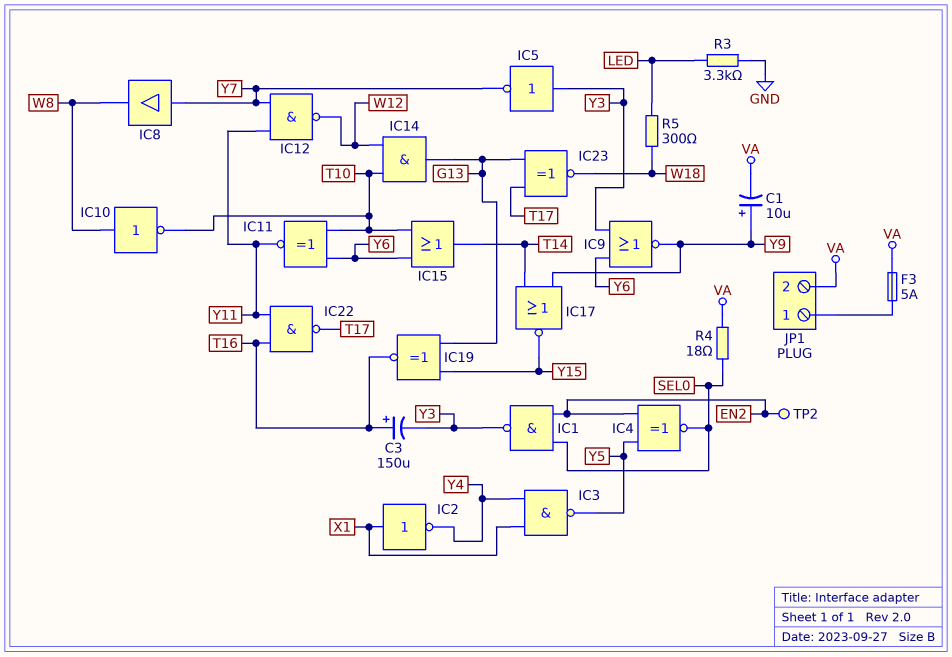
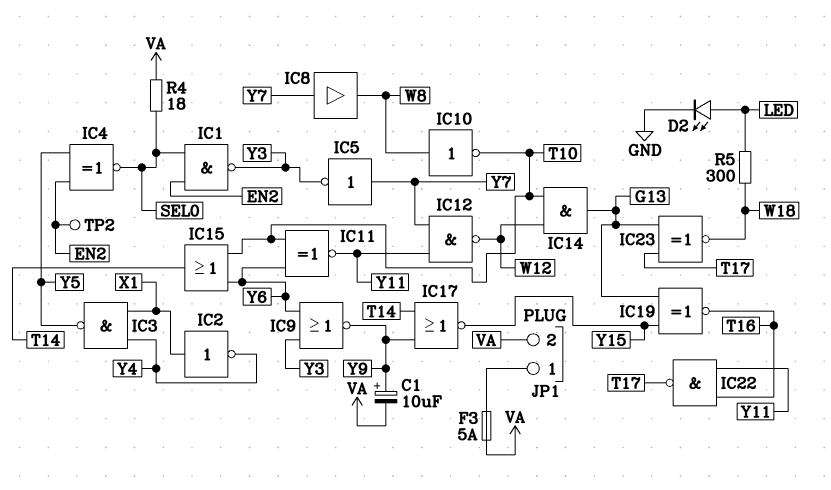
C3: 150uF (plus T16, minus Y3) -> none
D2: none -> LED (A LED, K GND)
IC5: NOT (in Y3, out Y7) -> NOT (in Y7, out Y3)
R3: 3.3k (GND, LED) -> none

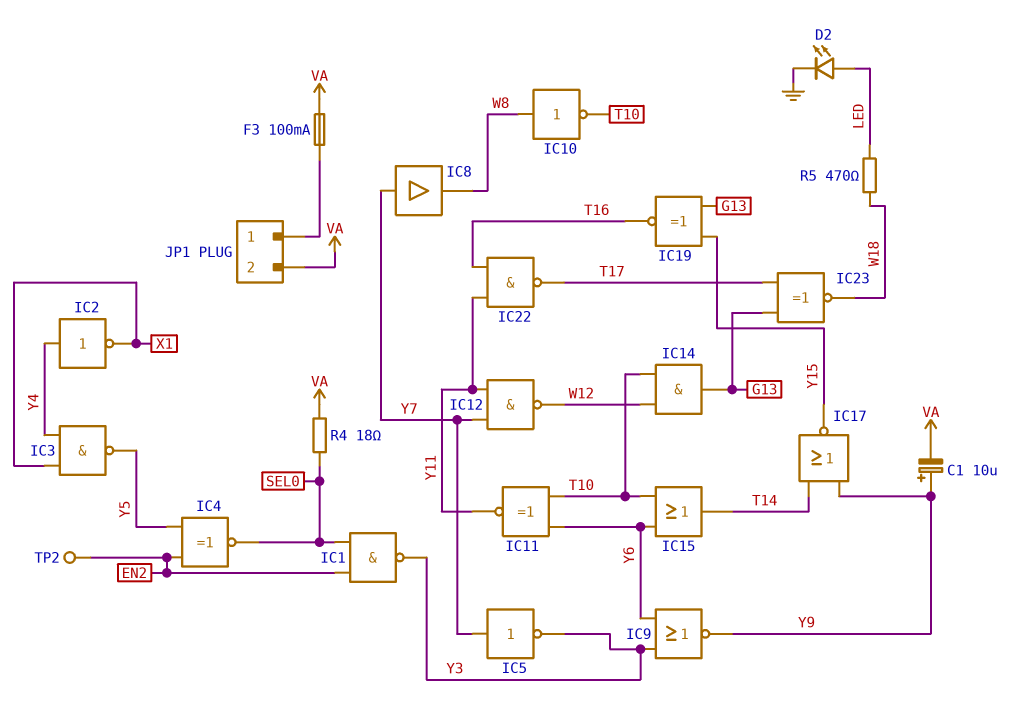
F3: 5A (JP1/1, VA) -> 100mA (JP1/1, VA)
IC2: NOT (in X1, out Y4) -> NOT (in Y4, out X1)
R5: 300 (LED, W18) -> 470 (LED, W18)

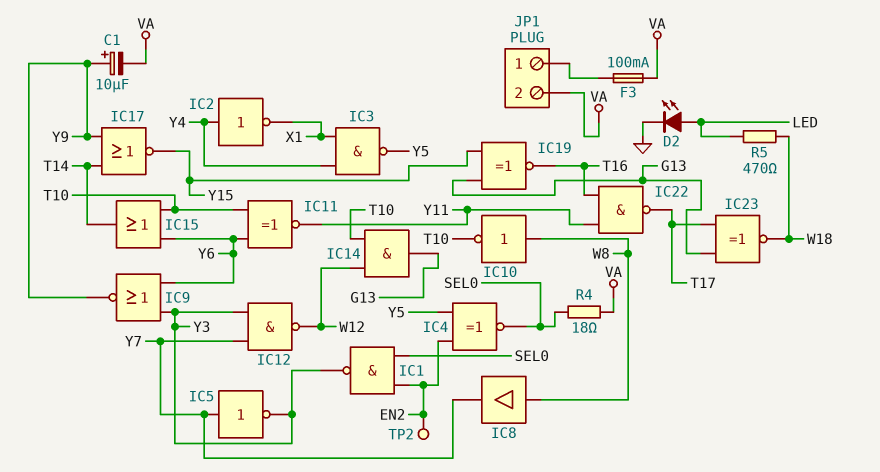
IC8: buffer (in Y7, out W8) -> buffer (in W8, out Y7)
IC12: NAND (in Y7, in Y11, out W12) -> NAND (in Y3, in Y7, out W12)

